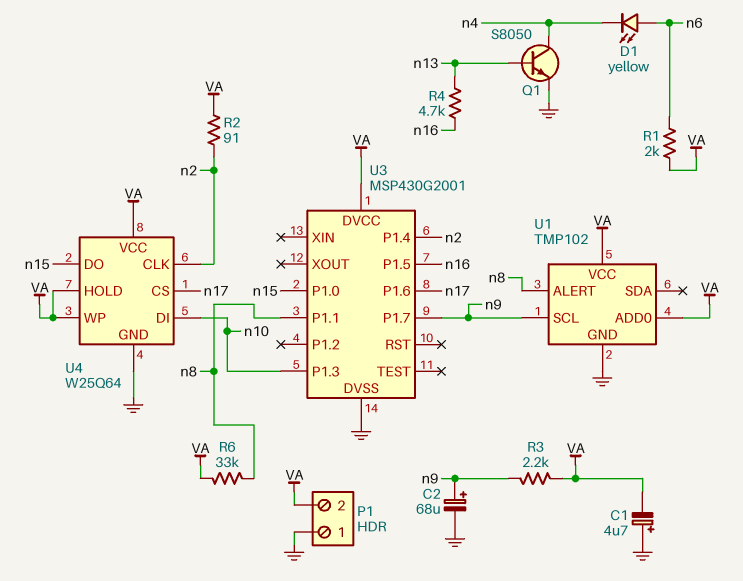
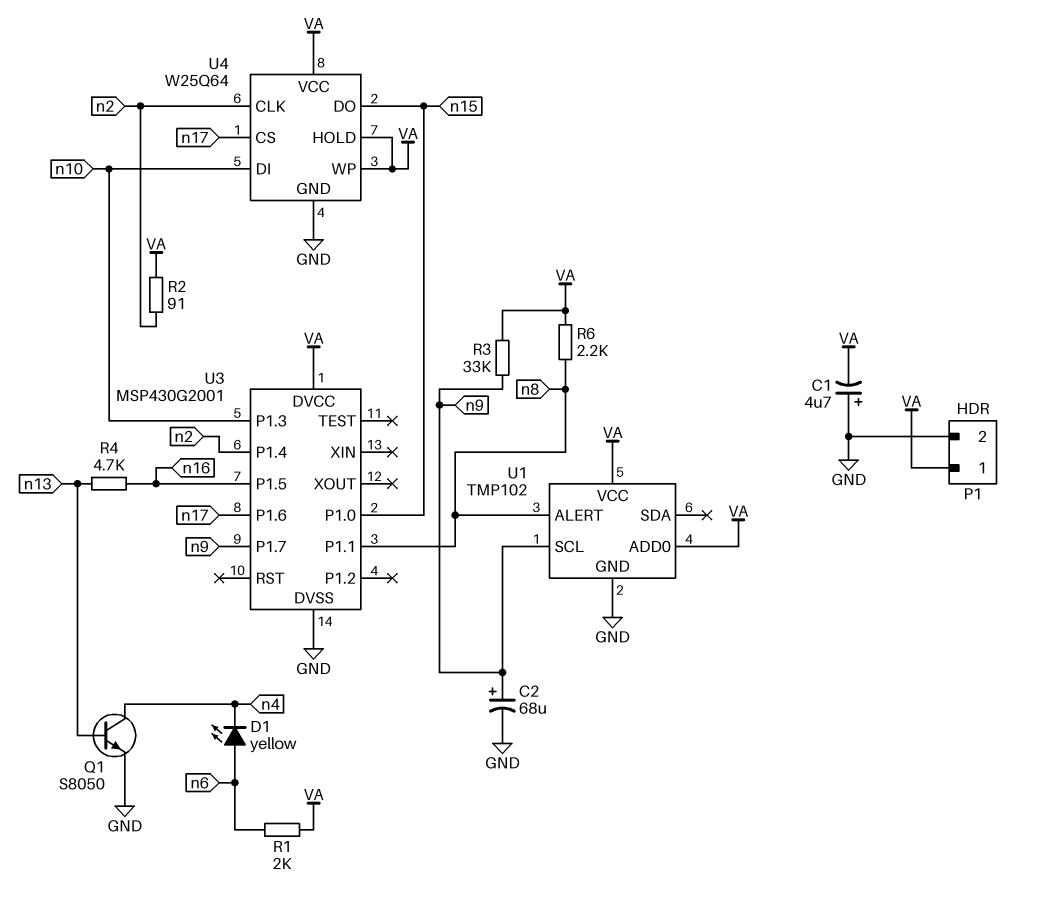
P1 pin 1: GND -> VA
P1 pin 2: VA -> GND
R3: 2.2k (VA, n9) -> 33k (VA, n9)
R6: 33k (VA, n8) -> 2.2k (VA, n8)

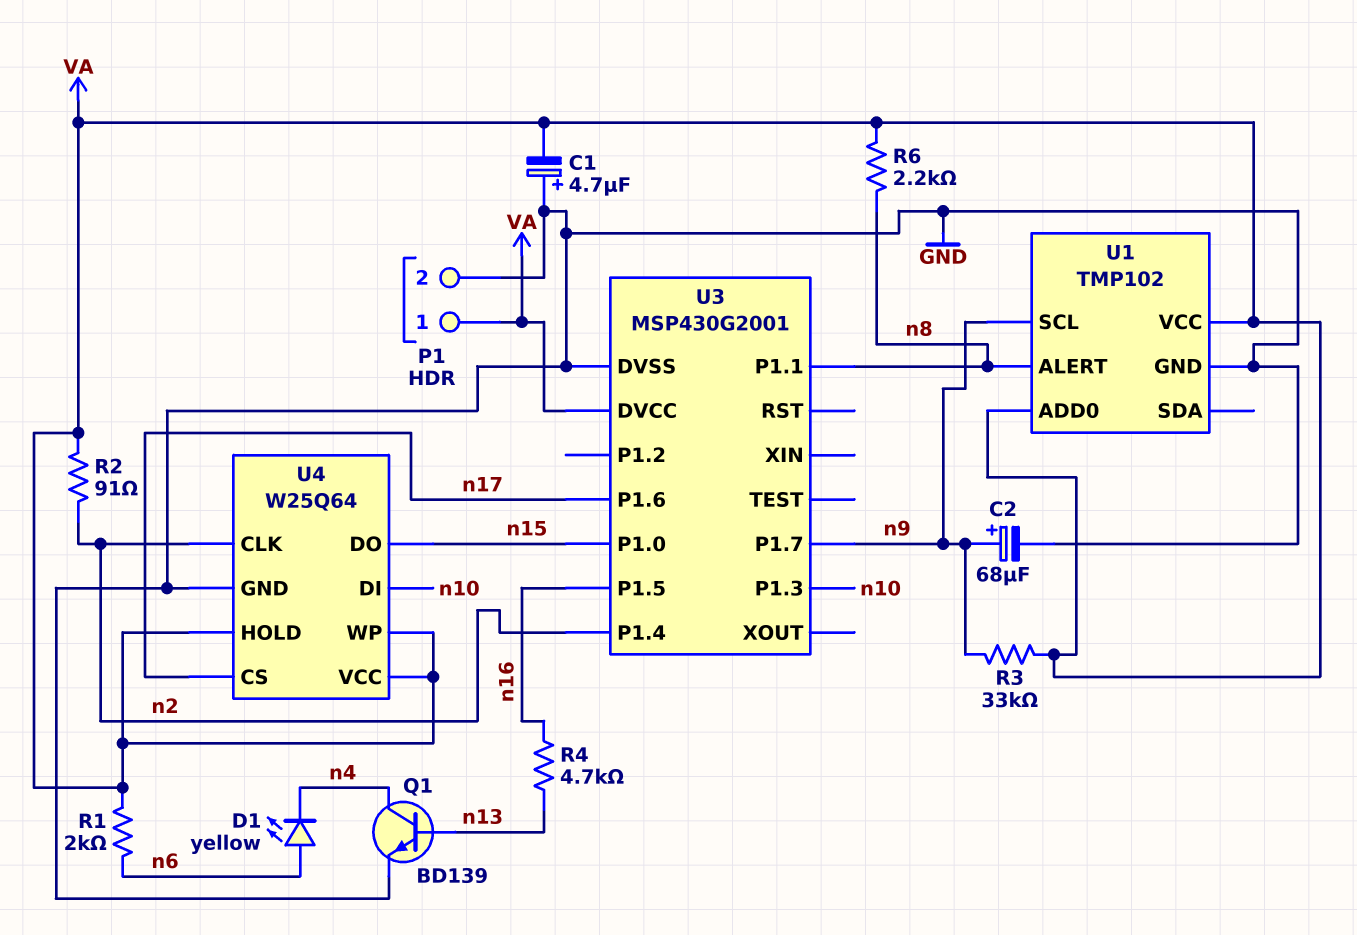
Q1: NPN S8050 (B n13, C n4, E GND) -> NPN BD139 (B n13, C n4, E GND)

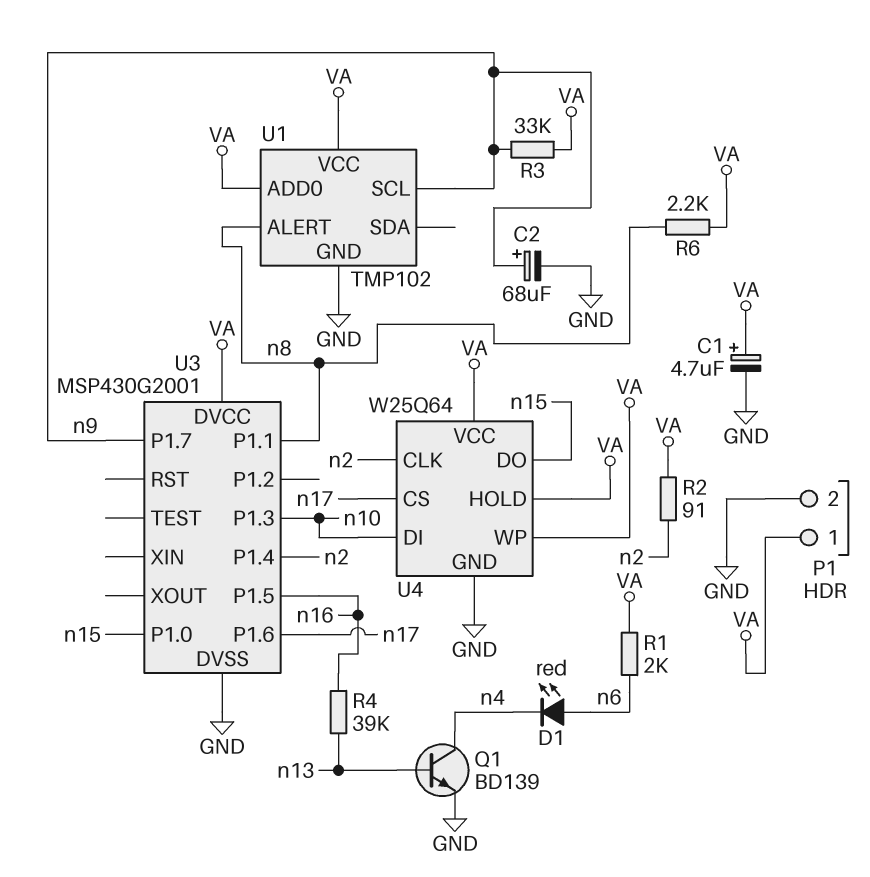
C1: 4.7uF (plus GND, minus VA) -> 4.7uF (plus VA, minus GND)
D1: LED yellow (A n6, K n4) -> LED red (A n6, K n4)
R4: 4.7k (n13, n16) -> 39k (n13, n16)

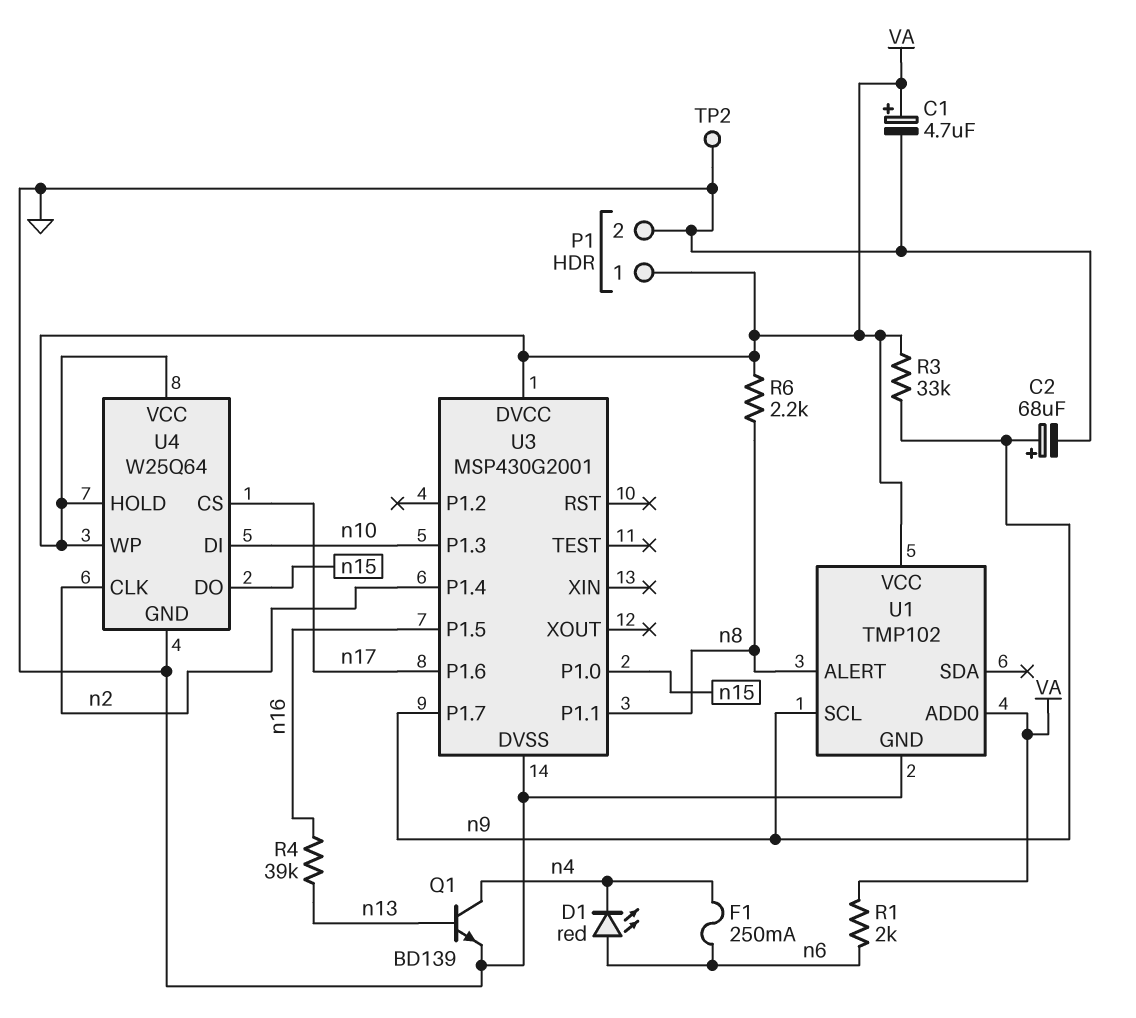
F1: none -> 250mA (n4, n6)
R2: 91 (VA, n2) -> none
TP2: none -> test point (GND)

